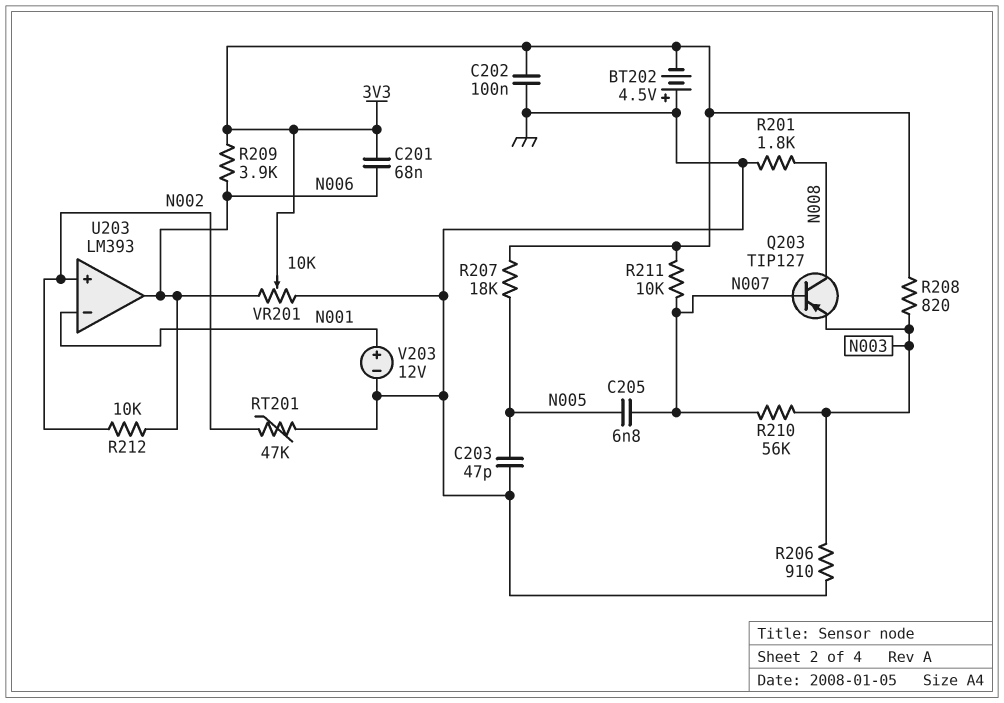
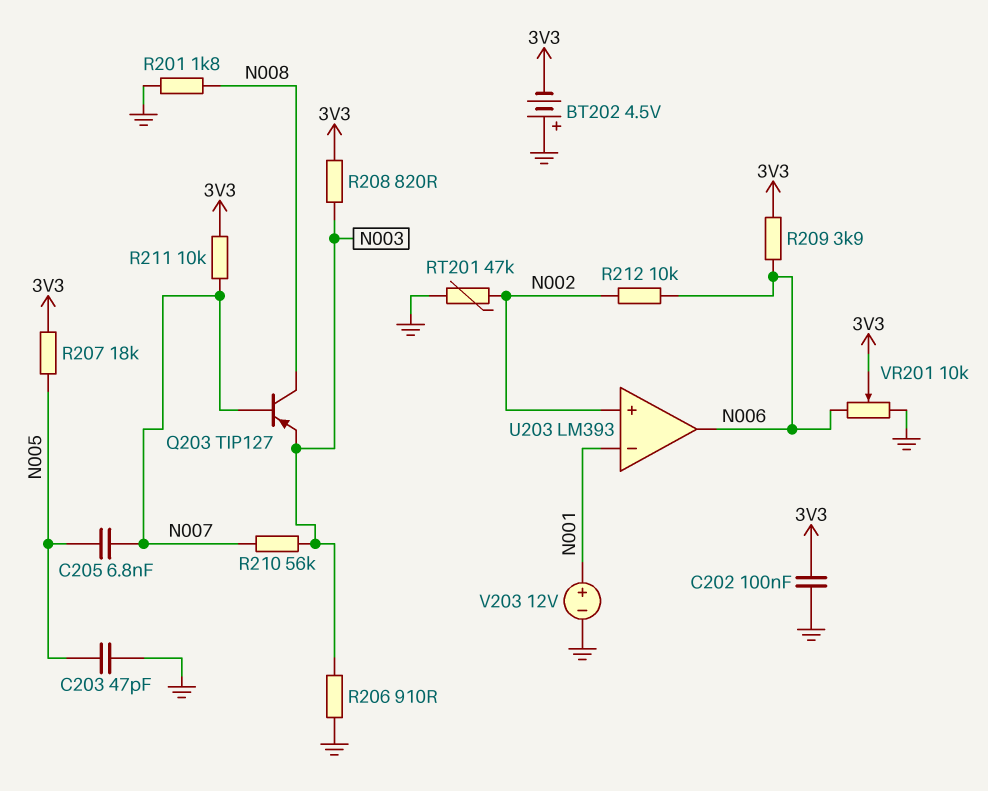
C201: 68nF (3V3, N006) -> none

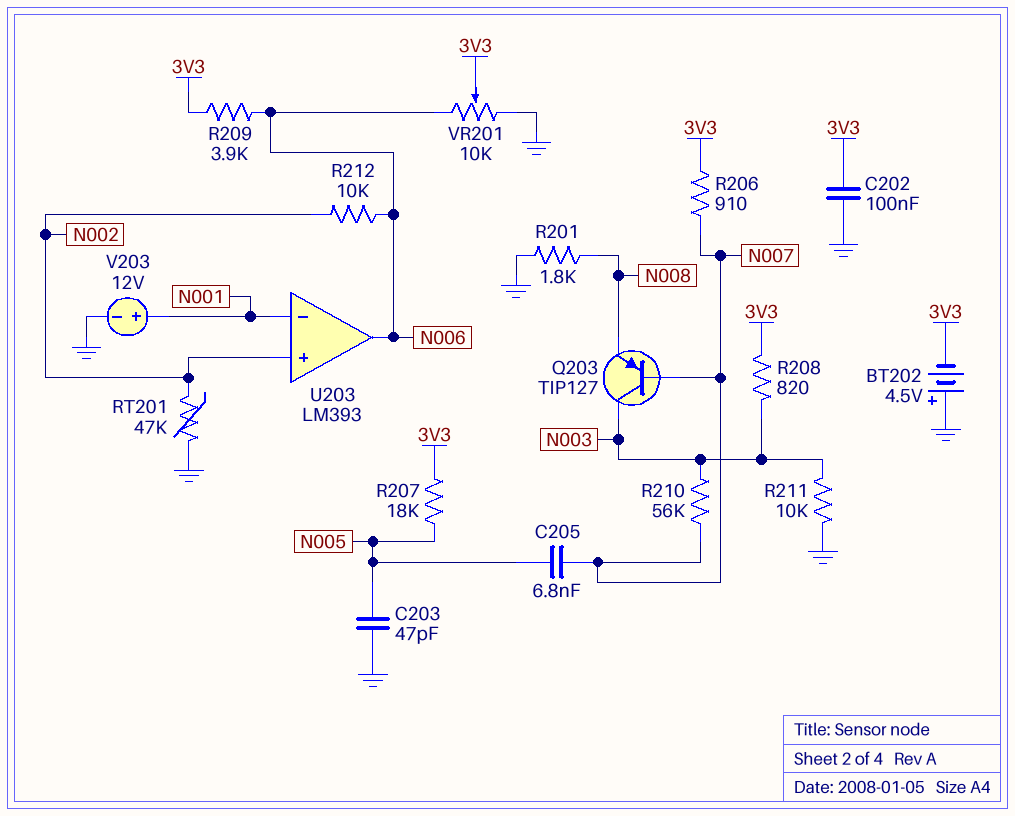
Q203: PNP TIP127 (B N007, C N008, E N003) -> PNP TIP127 (B N007, C N003, E N008)
R206: 910 (GND, N003) -> 910 (3V3, N007)
R211: 10k (3V3, N007) -> 10k (GND, N003)

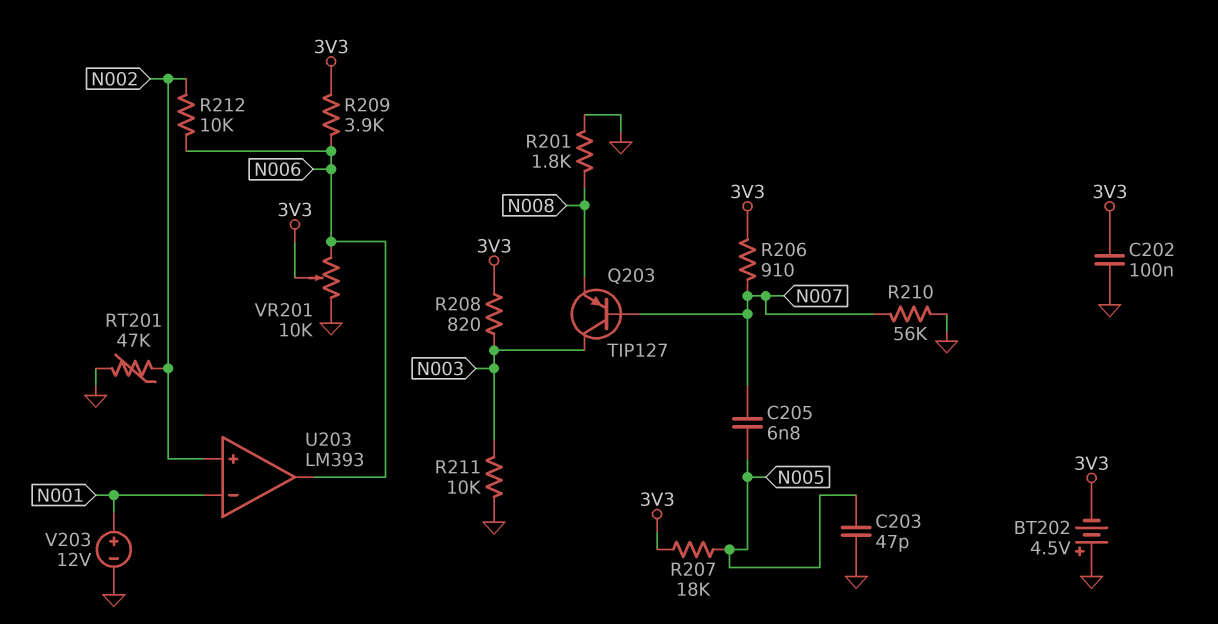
R210: 56k (N003, N007) -> 56k (GND, N007)

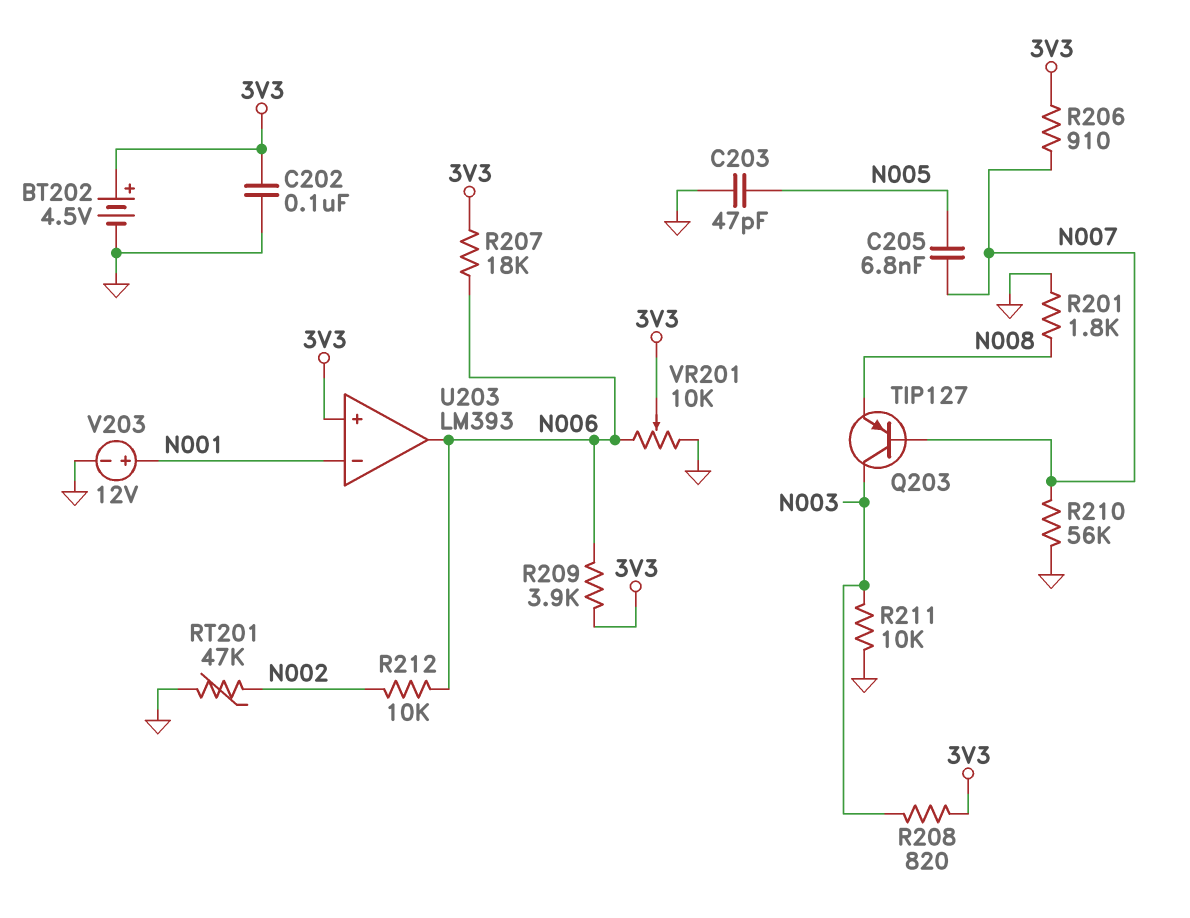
BT202: 4.5V (plus GND, minus 3V3) -> 4.5V (plus 3V3, minus GND)
R207: 18k (3V3, N005) -> 18k (3V3, N006)
U203 pin in+: N002 -> 3V3

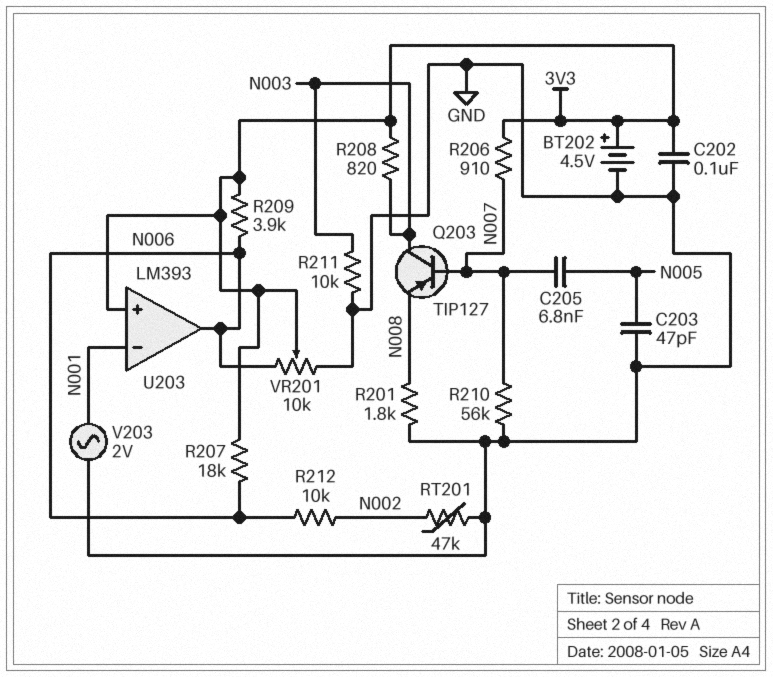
V203: 12V (plus N001, minus GND) -> AC 2V (GND, N001)

